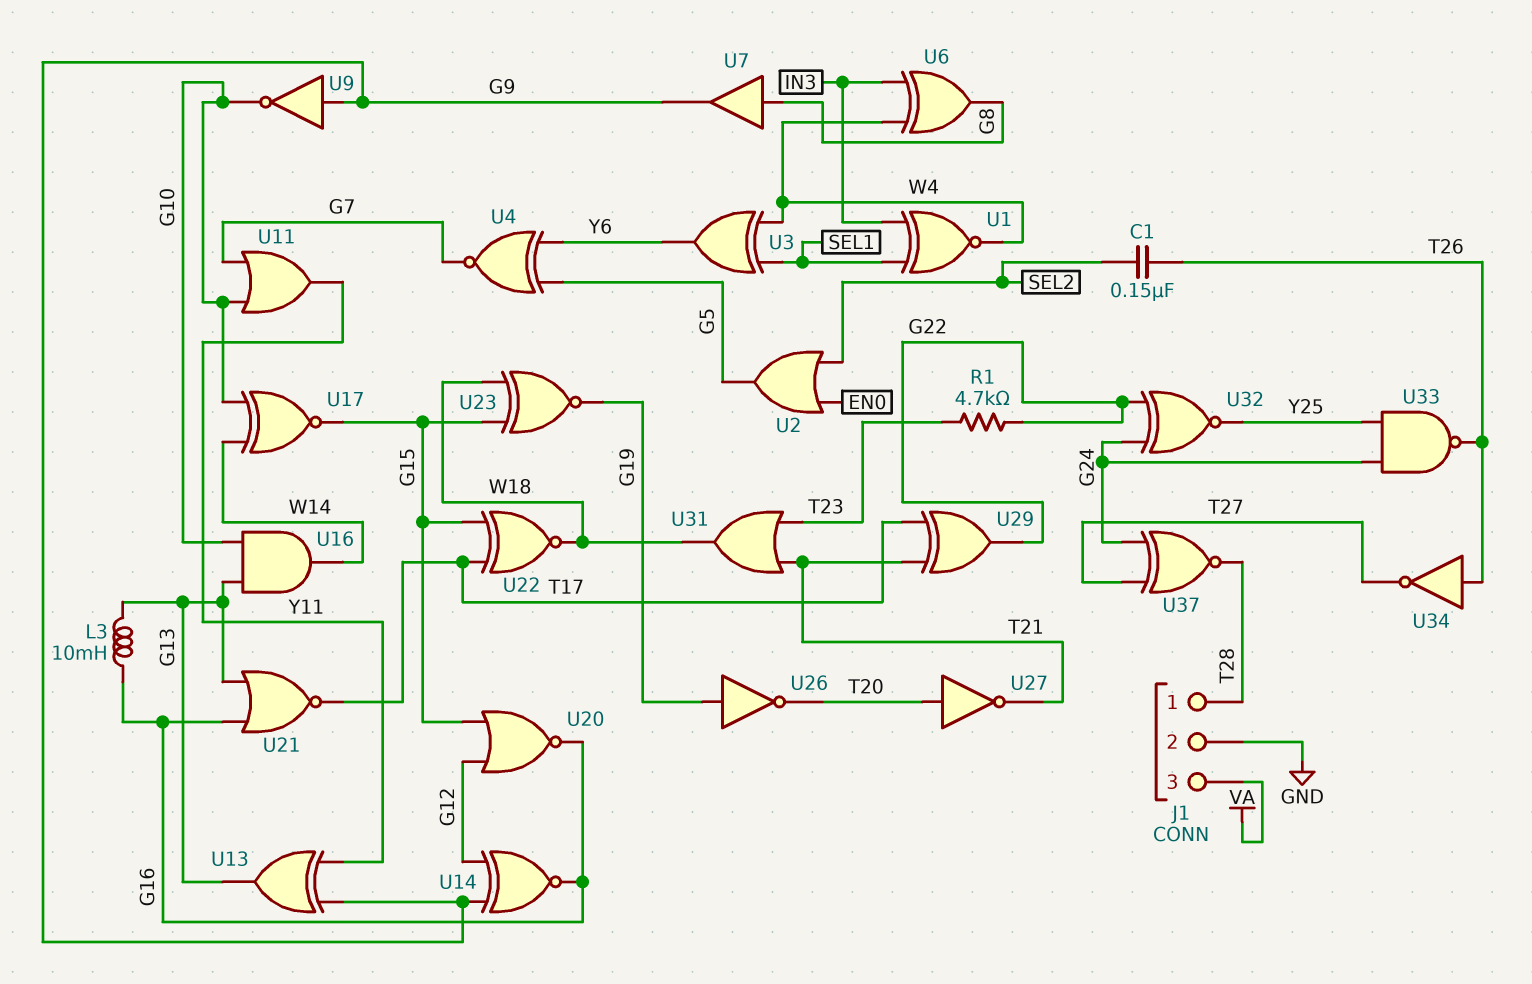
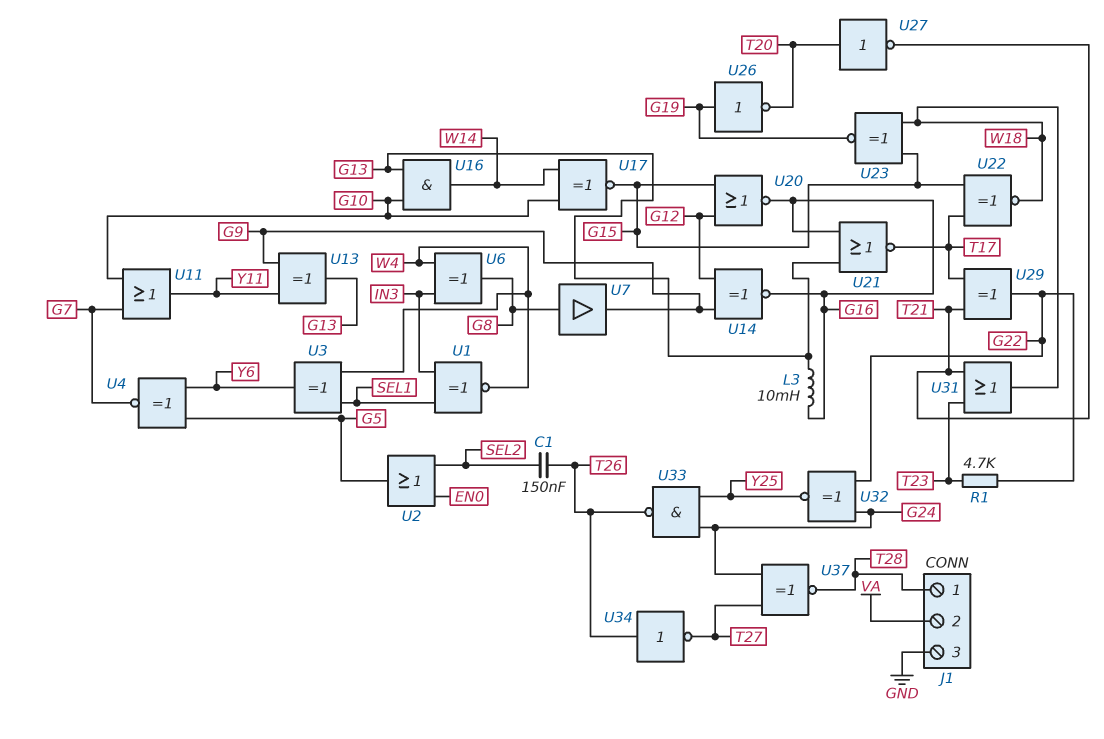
J1 pin 2: GND -> VA
J1 pin 3: VA -> GND
U9: NOT (in G9, out G10) -> none

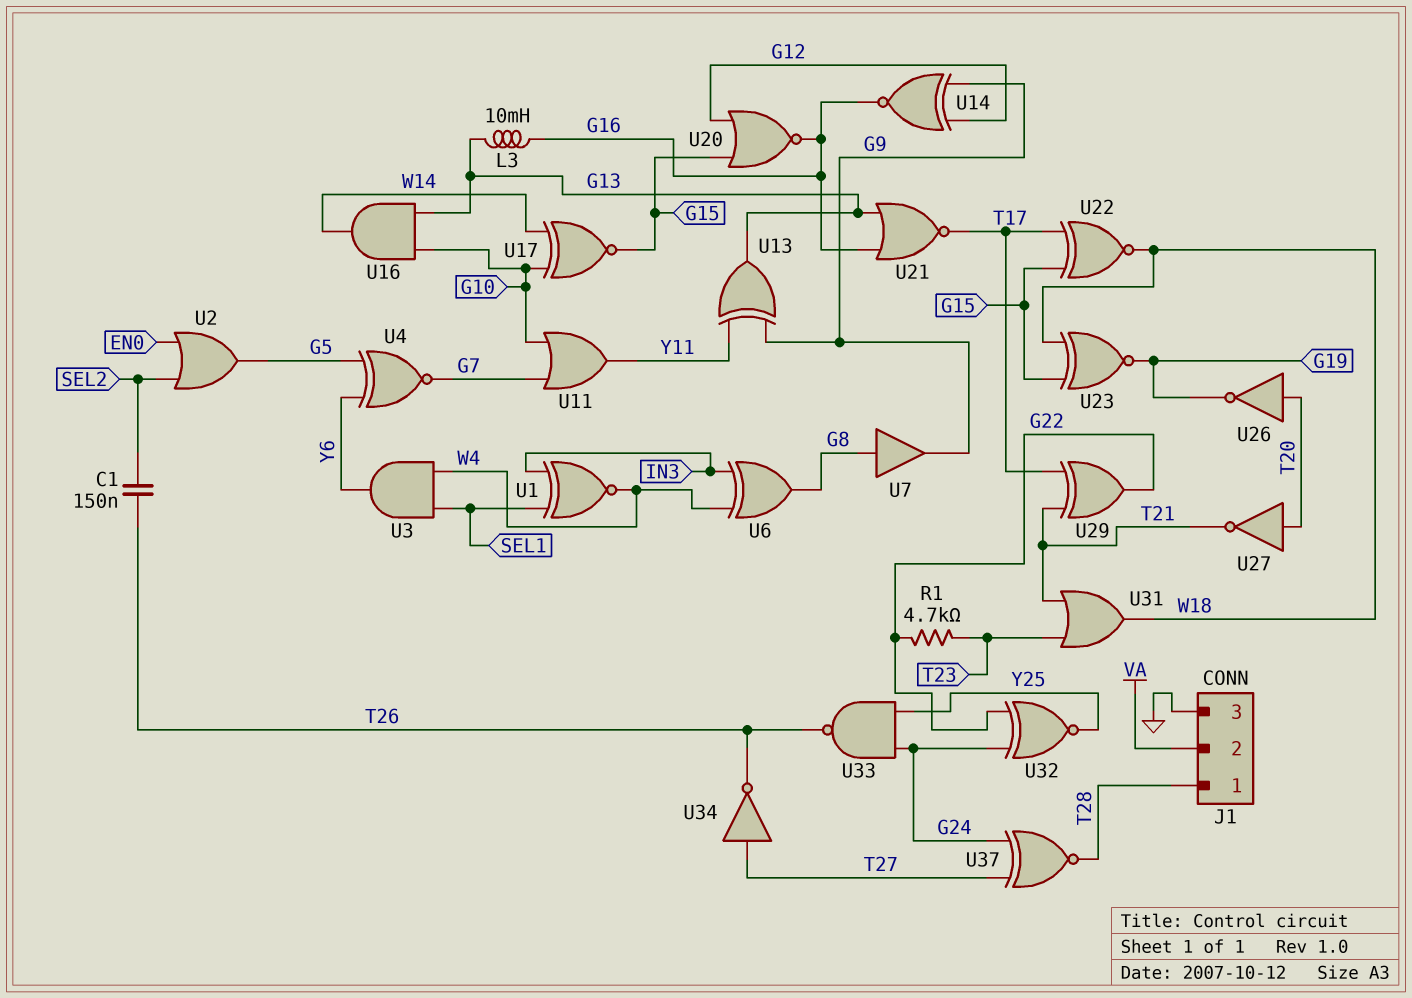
U3: XOR (in SEL1, in W4, out Y6) -> AND (in SEL1, in W4, out Y6)
U26: NOT (in G19, out T20) -> NOT (in T20, out G19)
U34: NOT (in T26, out T27) -> NOT (in T27, out T26)

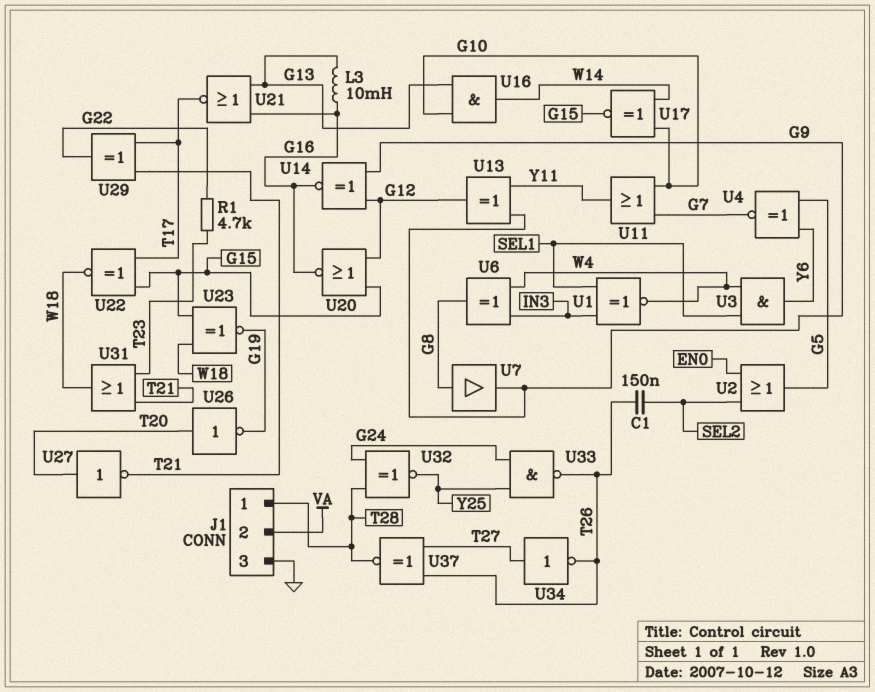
U13: XOR (in G9, in Y11, out G13) -> XOR (in G9, in Y11, out G12)
U32: XNOR (in G22, in G24, out Y25) -> XNOR (in G24, in T28, out Y25)
U37: XNOR (in G24, in T27, out T28) -> XNOR (in T26, in T27, out T28)

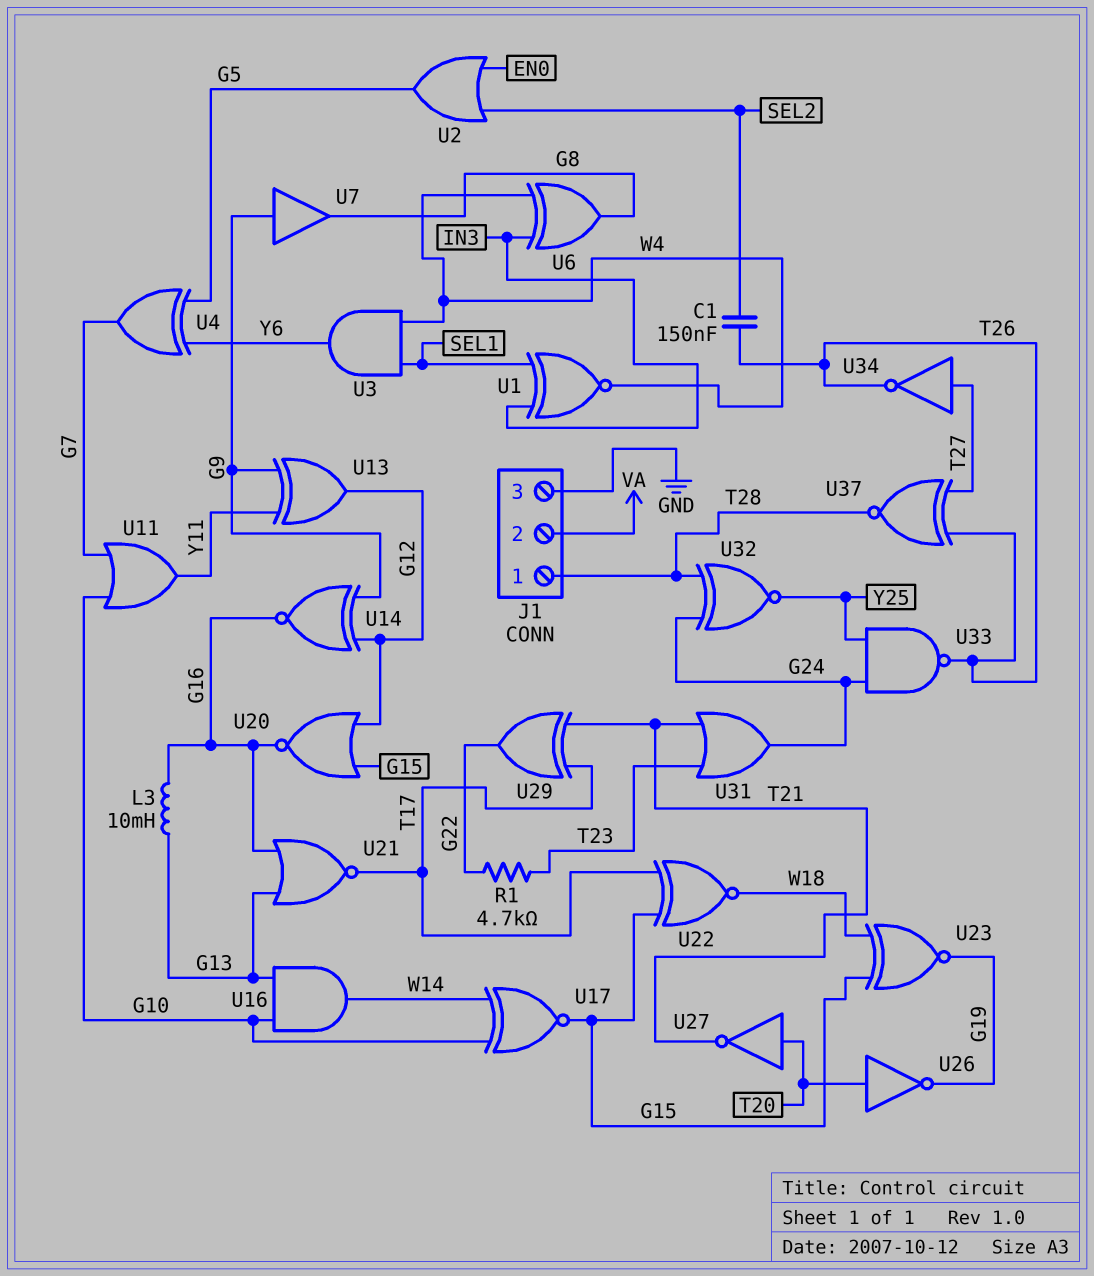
U4: XNOR (in G5, in Y6, out G7) -> XOR (in G5, in Y6, out G7)
U7: buffer (in G8, out G9) -> buffer (in G9, out G8)
U31: OR (in T21, in T23, out W18) -> OR (in T21, in T23, out G24)

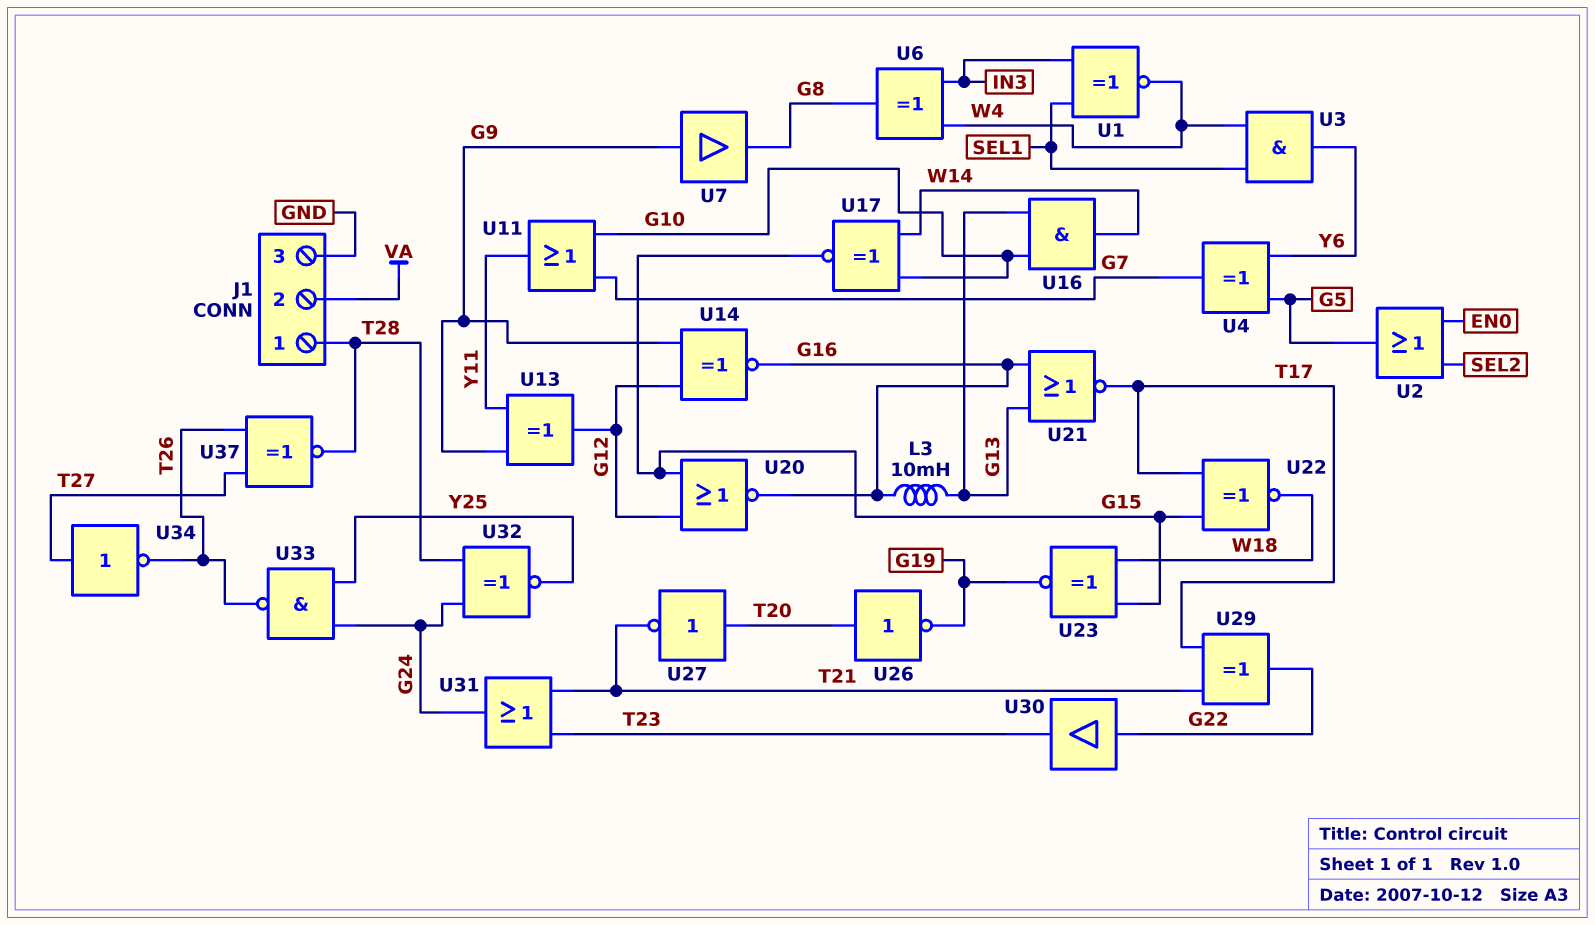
C1: 150nF (SEL2, T26) -> none
R1: 4.7k (G22, T23) -> none
U30: none -> buffer (in G22, out T23)

